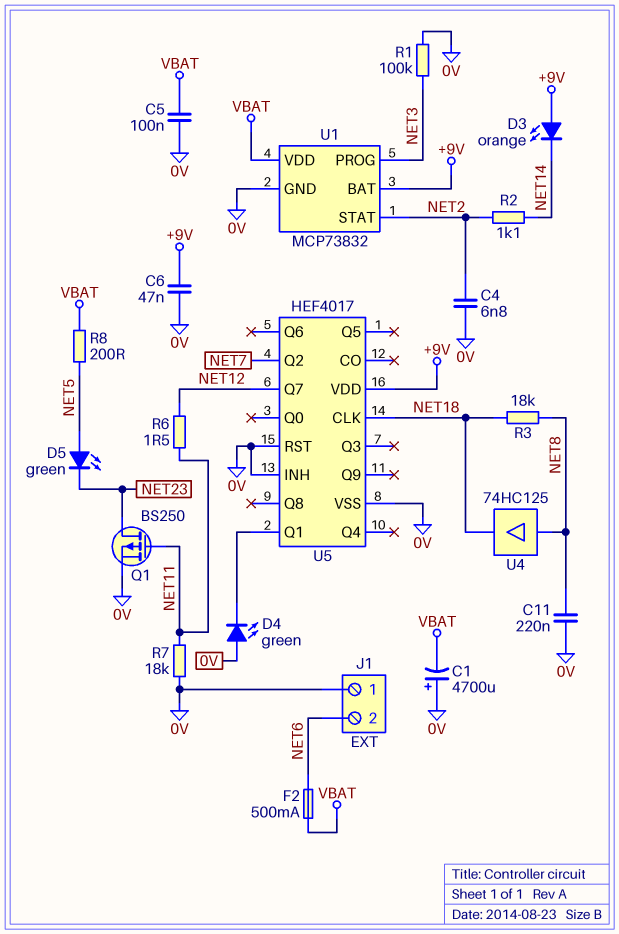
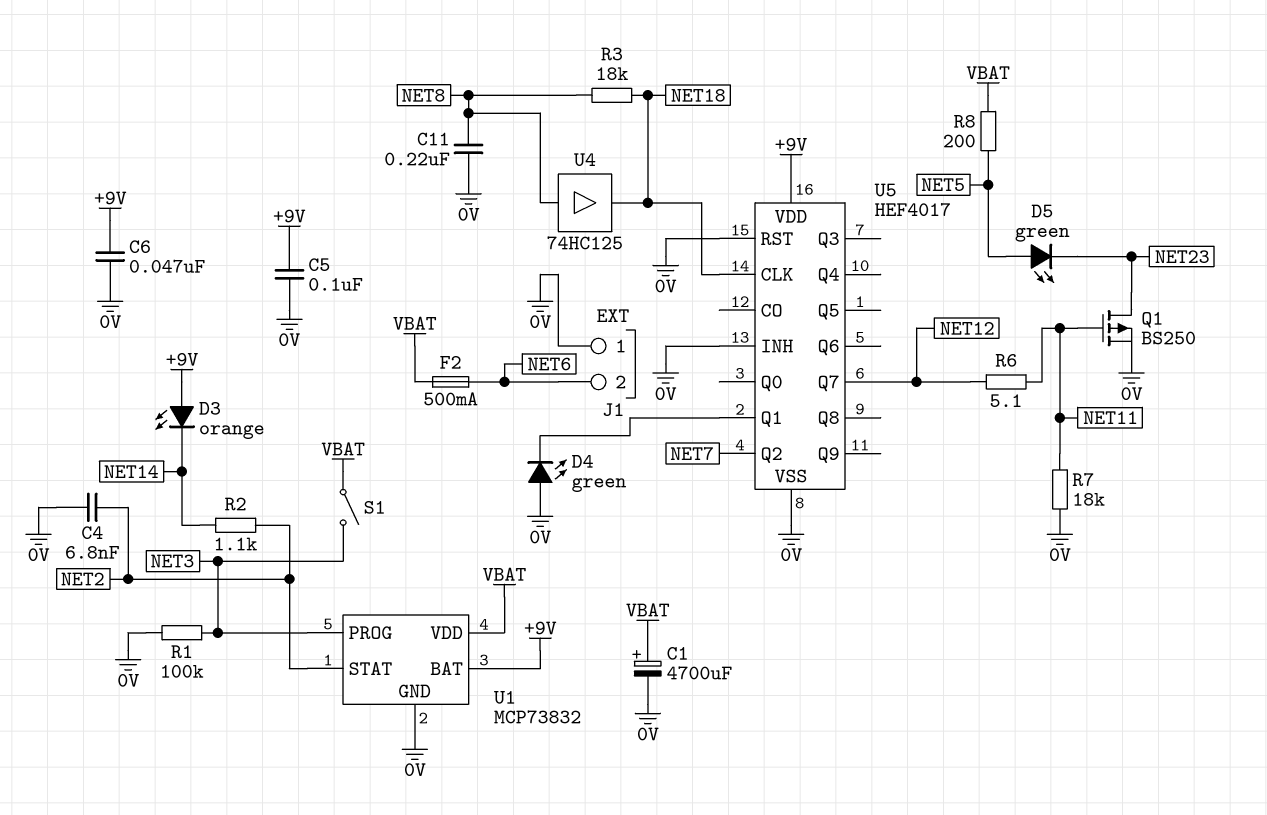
C1: 4700uF (plus 0V, minus VBAT) -> 4700uF (plus VBAT, minus 0V)
C5: 100nF (0V, VBAT) -> 100nF (+9V, 0V)
R6: 1.5 (NET11, NET12) -> 5.1 (NET11, NET12)
S1: none -> switch (NET3, VBAT)

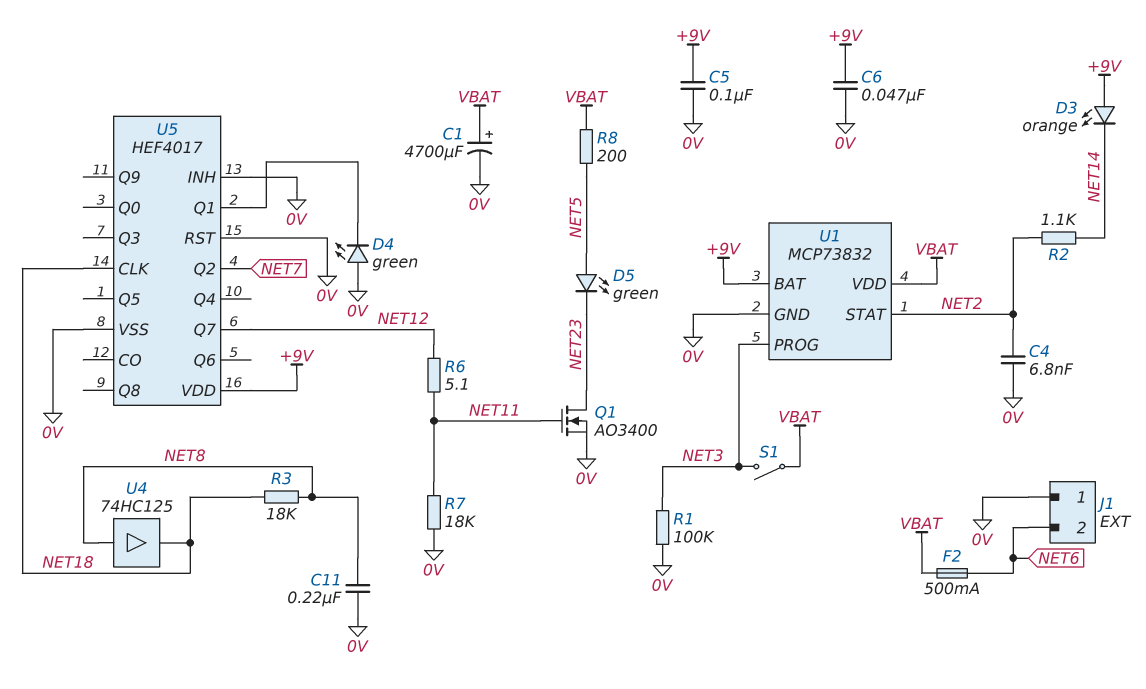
Q1: PMOS BS250 (G NET11, D NET23, S 0V) -> NMOS AO3400 (G NET11, D NET23, S 0V)

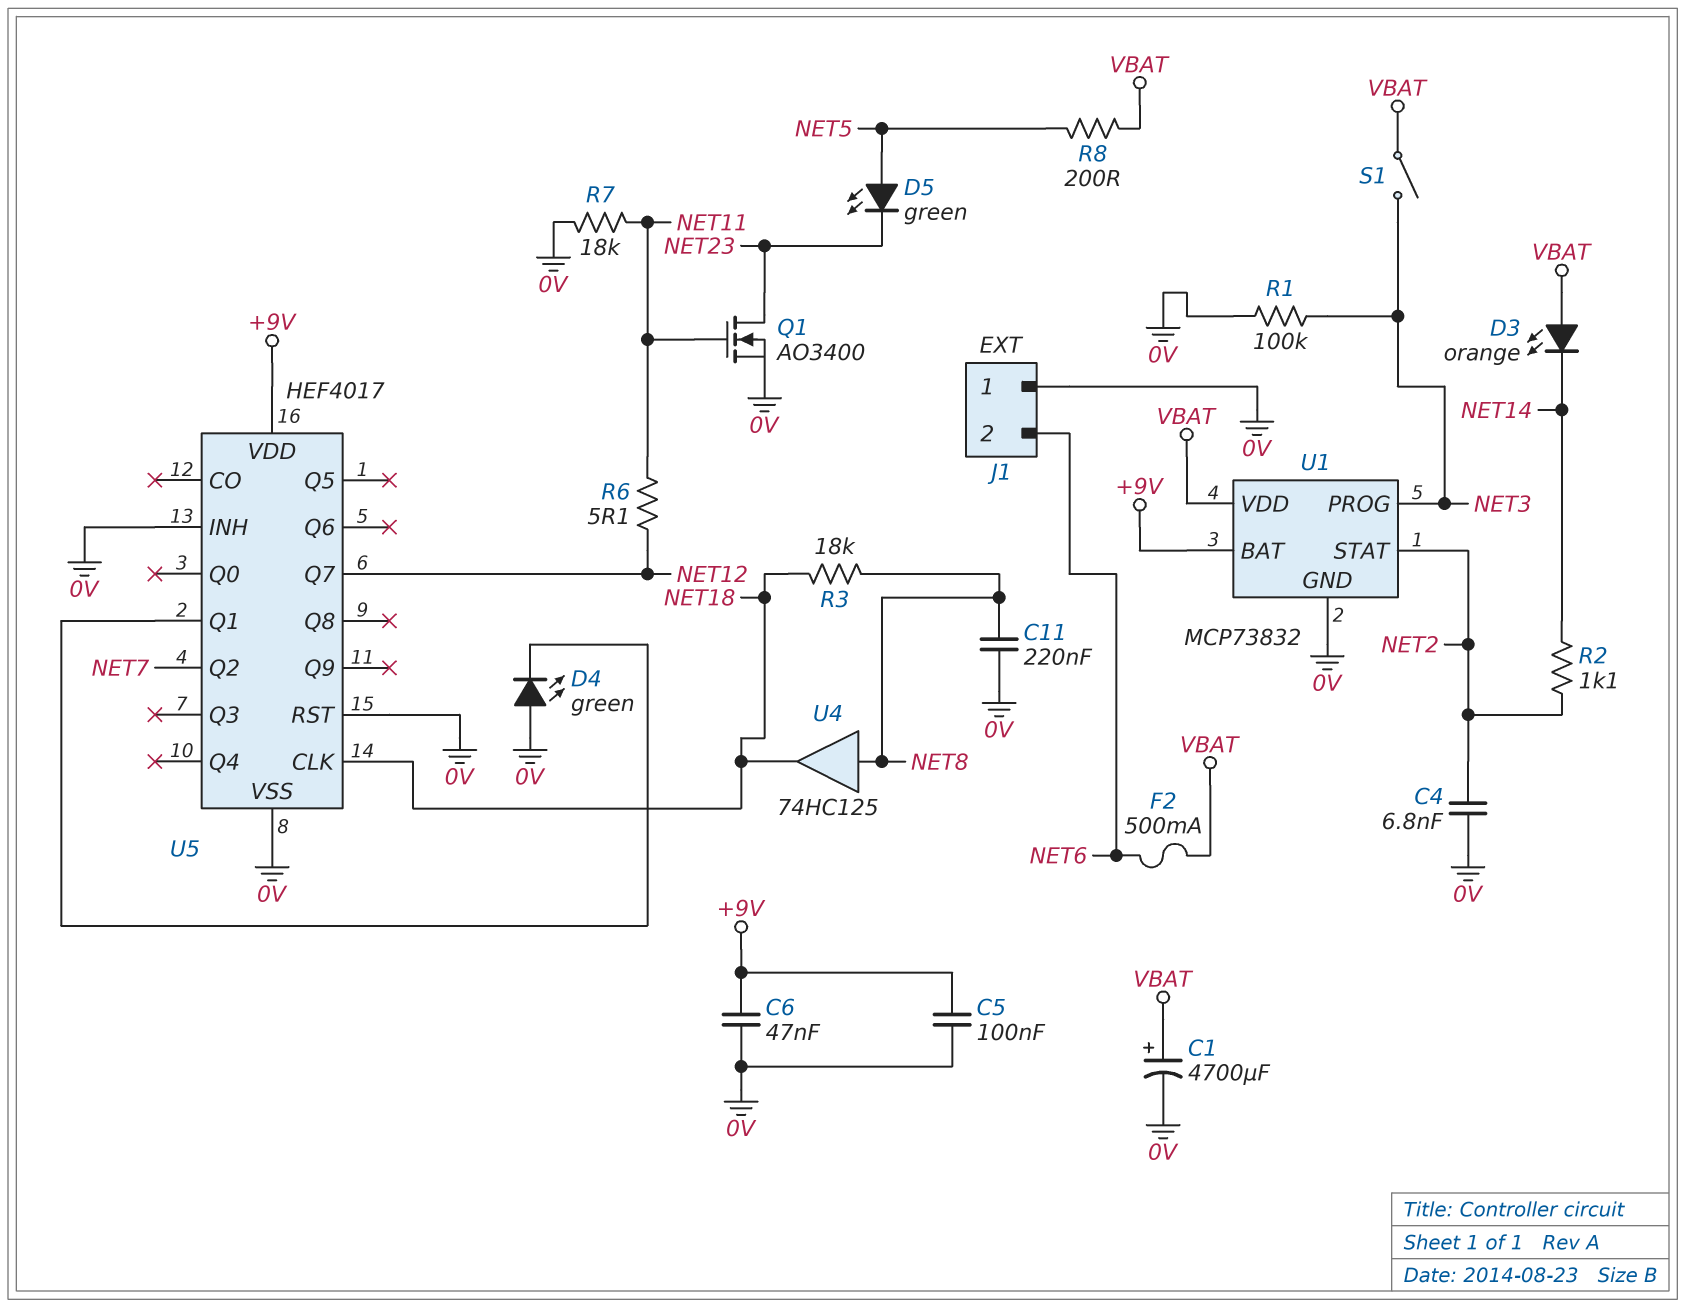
D3: LED orange (A +9V, K NET14) -> LED orange (A VBAT, K NET14)

